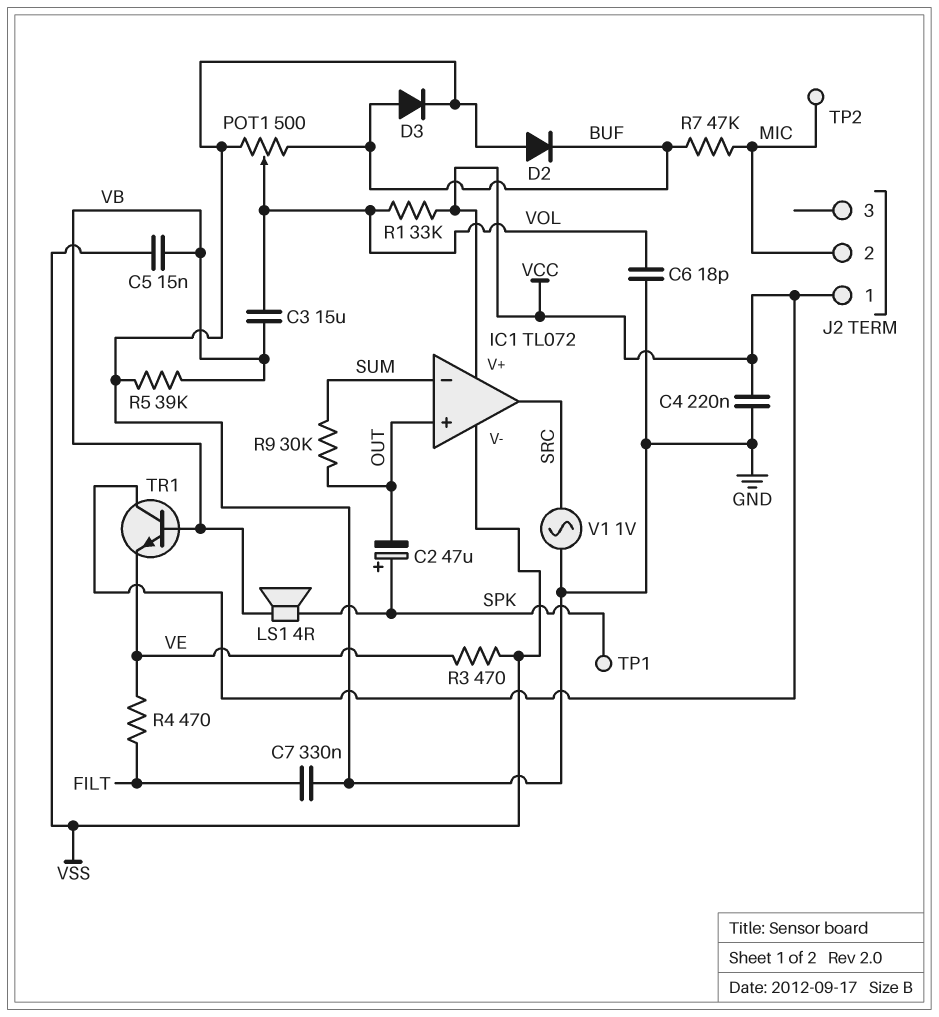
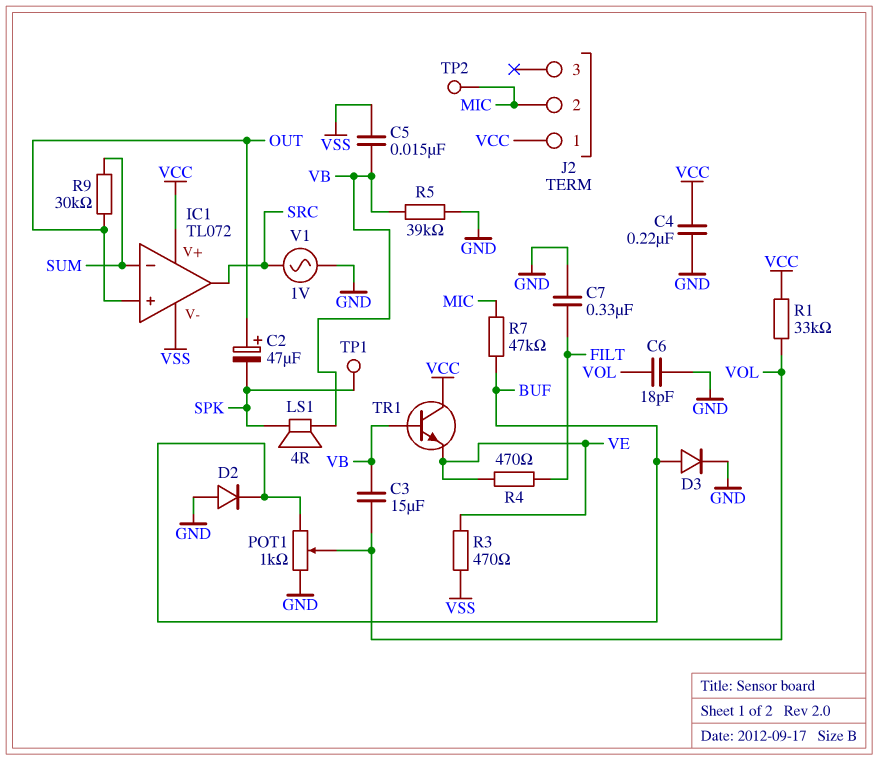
C2: 47uF (plus SPK, minus OUT) -> 47uF (plus OUT, minus SPK)
POT1: 500 (BUF, GND, wiper VOL) -> 1k (BUF, GND, wiper VOL)

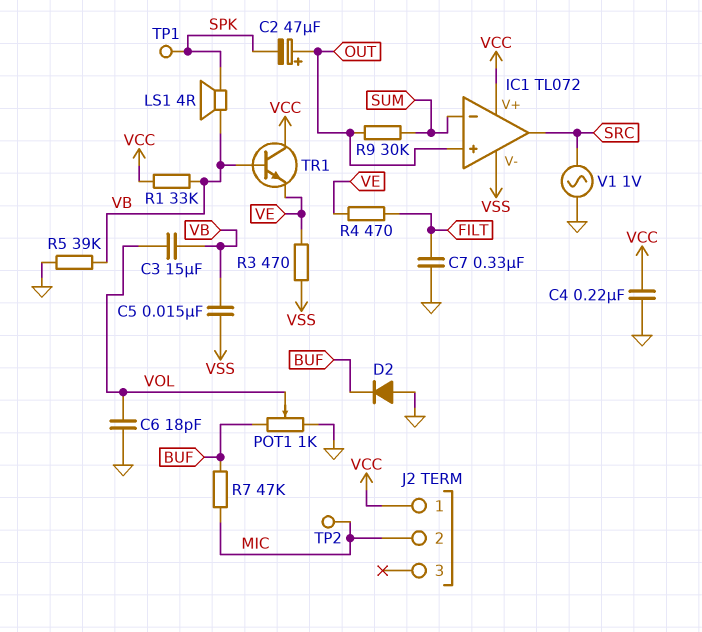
D3: diode (A BUF, K GND) -> none
R1: 33k (VCC, VOL) -> 33k (VB, VCC)

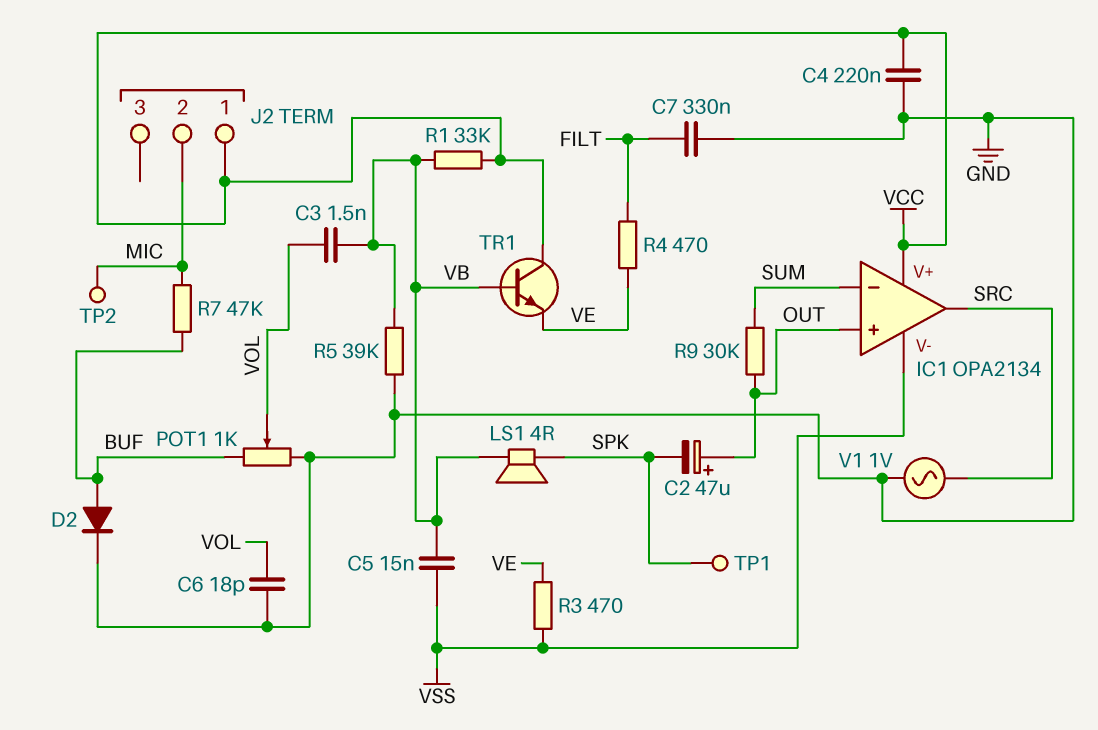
C3: 15uF (VB, VOL) -> 1.5nF (VB, VOL)
D2: diode (A GND, K BUF) -> diode (A BUF, K GND)
IC1: TL072 -> OPA2134

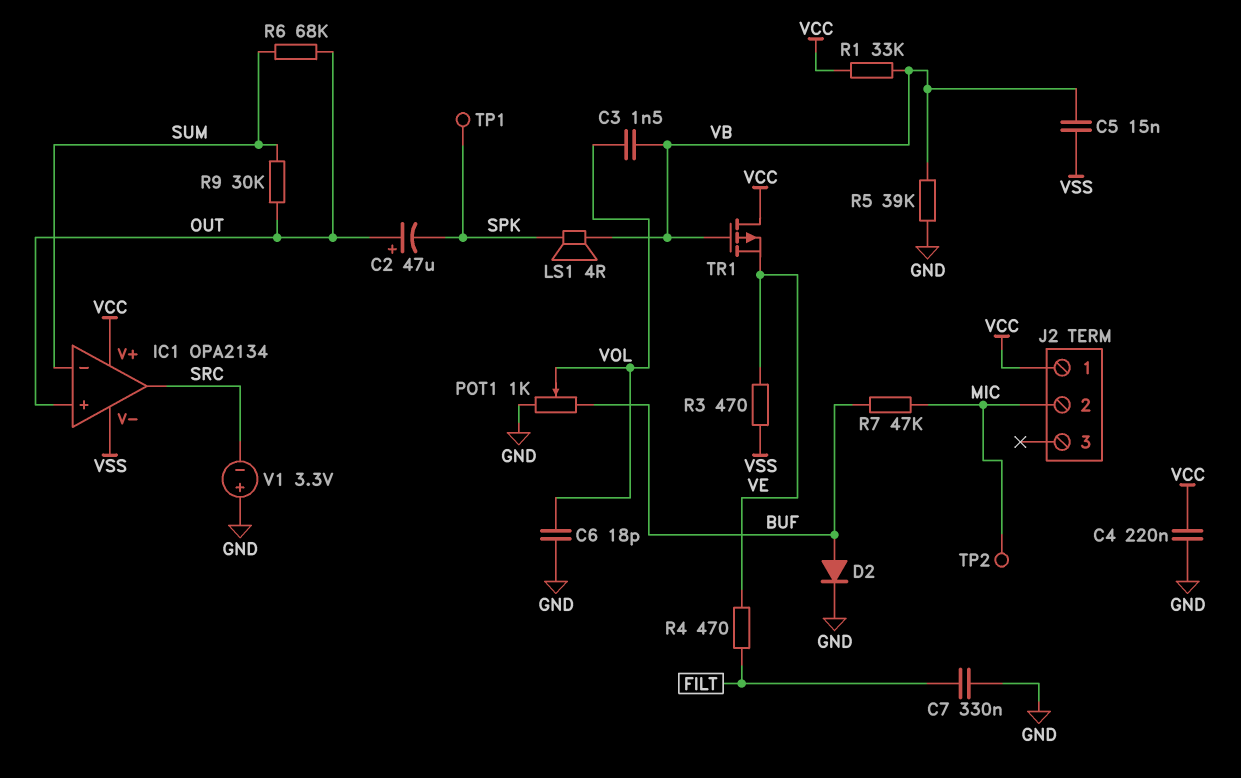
R6: none -> 68k (OUT, SUM)
TR1: NPN (B VB, C VCC, E VE) -> PMOS (G VB, D VCC, S VE)
V1: AC 1V (GND, SRC) -> 3.3V (plus GND, minus SRC)

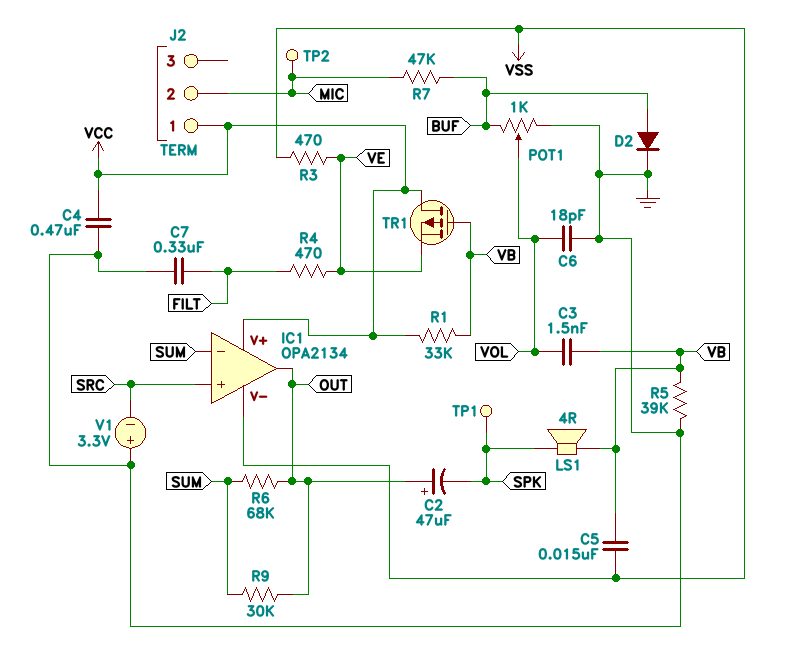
C4: 220nF (GND, VCC) -> 470nF (GND, VCC)
IC1 pin in+: OUT -> SRC
IC1 pin out: SRC -> OUT

